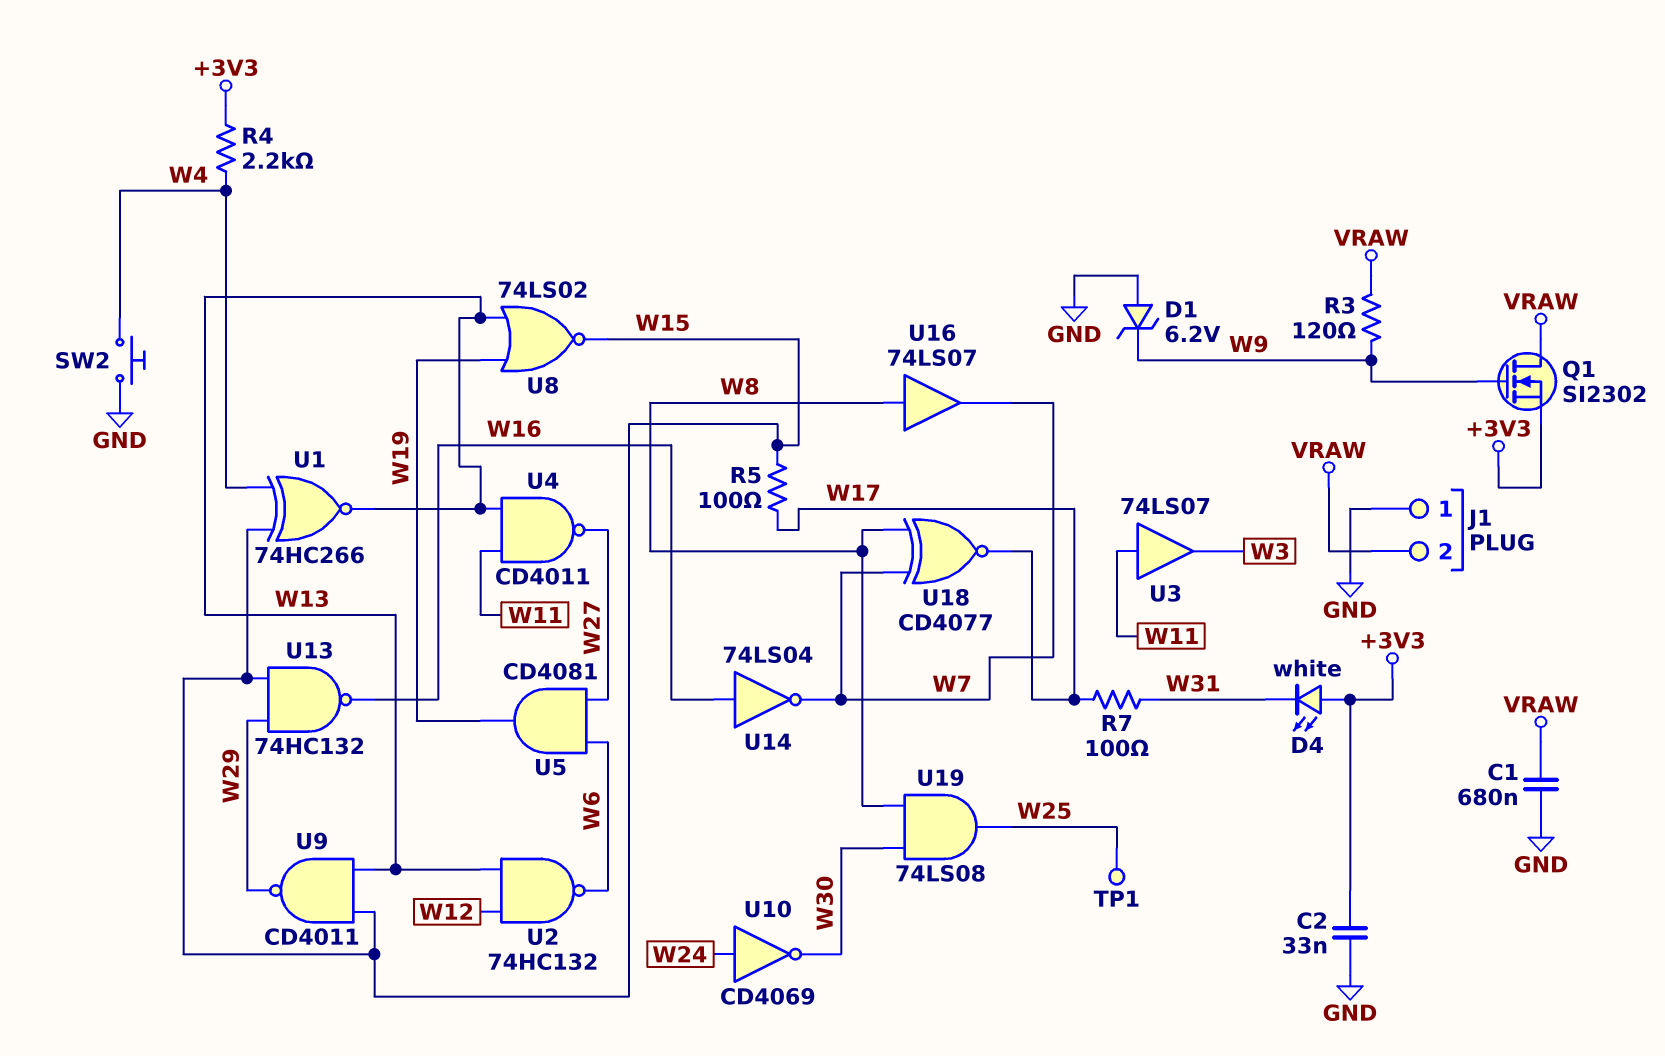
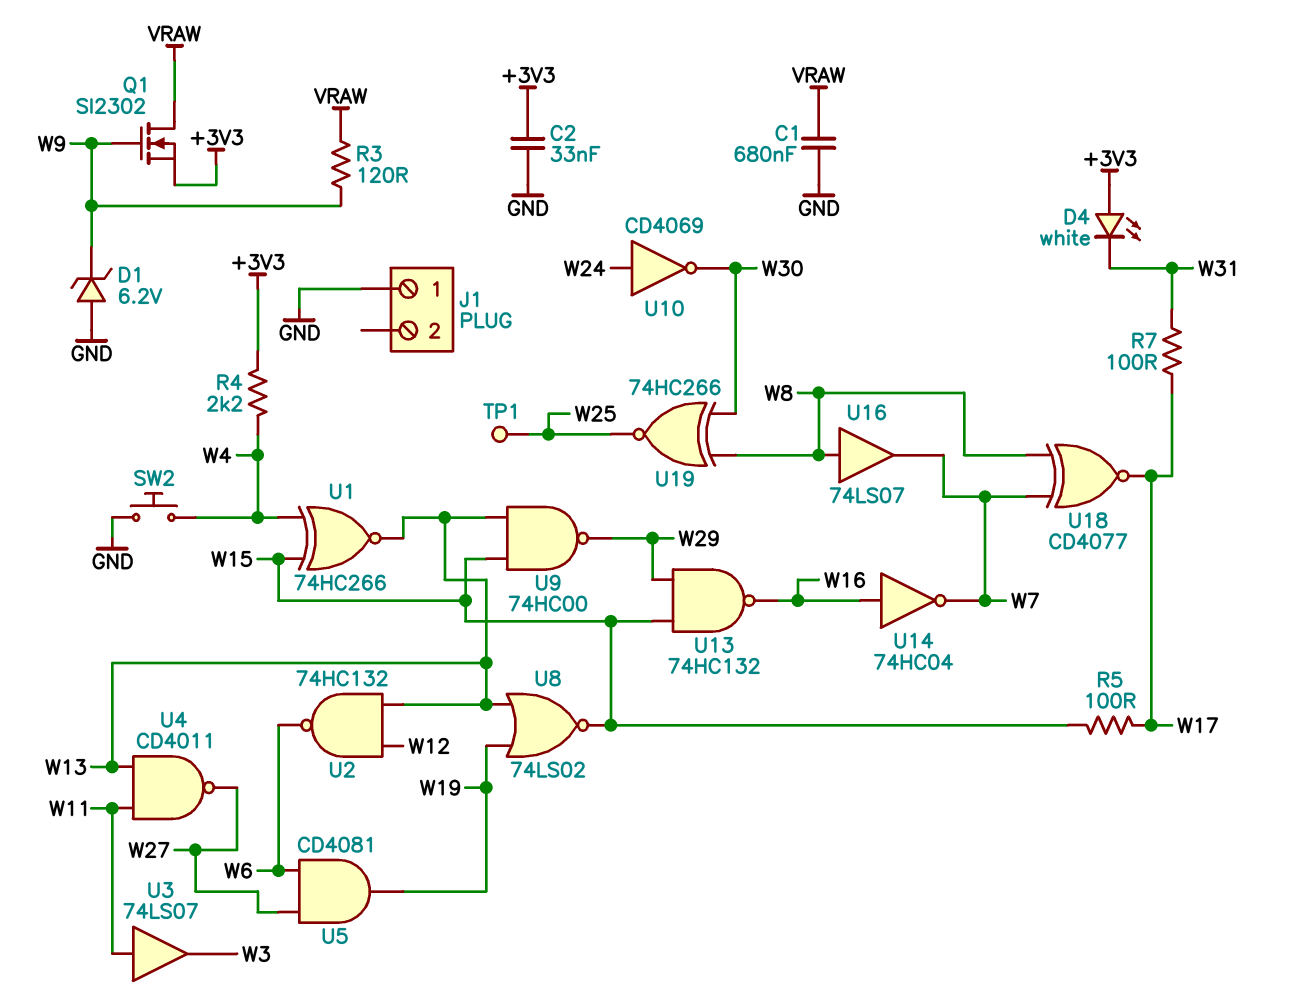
J1 pin 2: VRAW -> none
U9: NAND CD4011 (in W13, in W15, out W29) -> NAND 74HC00 (in W13, in W15, out W29)
U14: NOT 74LS04 (in W16, out W7) -> NOT 74HC04 (in W16, out W7)
U19: AND 74LS08 (in W8, in W30, out W25) -> XNOR 74HC266 (in W8, in W30, out W25)

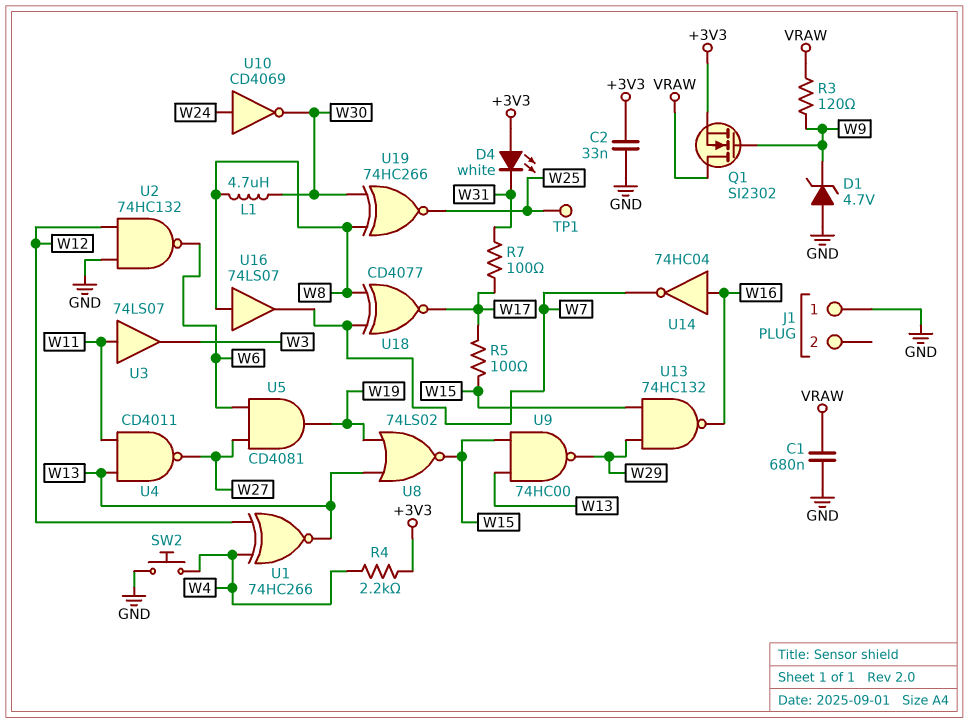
D1: zener 6.2V (A GND, K W9) -> zener 4.7V (A GND, K W9)
L1: none -> 4.7uH (W8, W30)
U1: XNOR 74HC266 (in W4, in W15, out W13) -> XNOR 74HC266 (in W4, in W12, out W13)
U2: NAND 74HC132 (in W12, in W13, out W6) -> NAND 74HC132 (in GND, in W12, out W6)

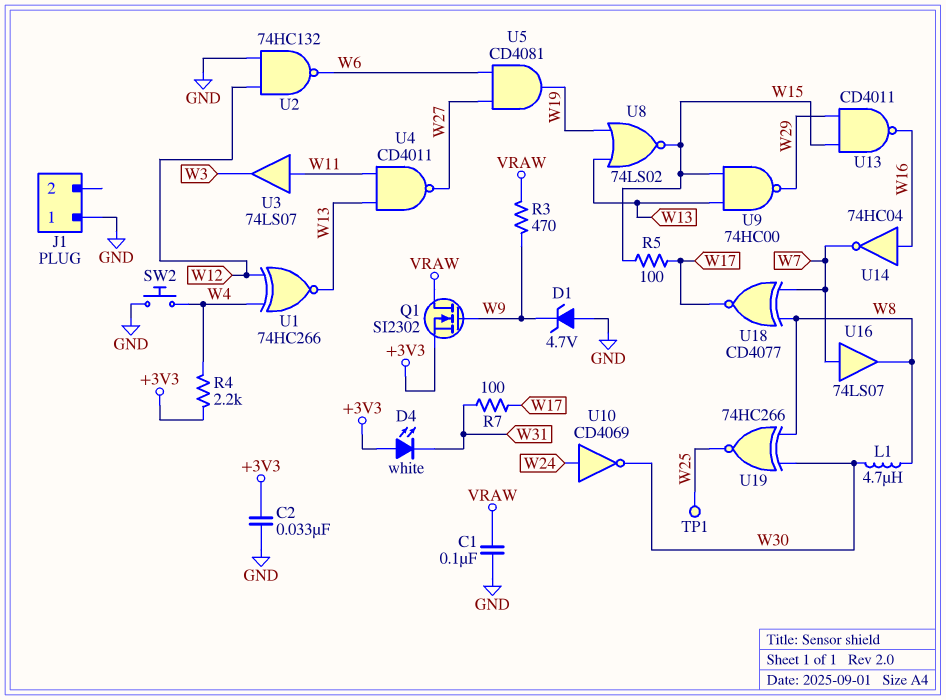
C1: 680nF (GND, VRAW) -> 100nF (GND, VRAW)
R3: 120 (VRAW, W9) -> 470 (VRAW, W9)
U13: NAND 74HC132 (in W15, in W29, out W16) -> NAND CD4011 (in W15, in W29, out W16)
U16: buffer 74LS07 (in W8, out W7) -> buffer 74LS07 (in W7, out W8)

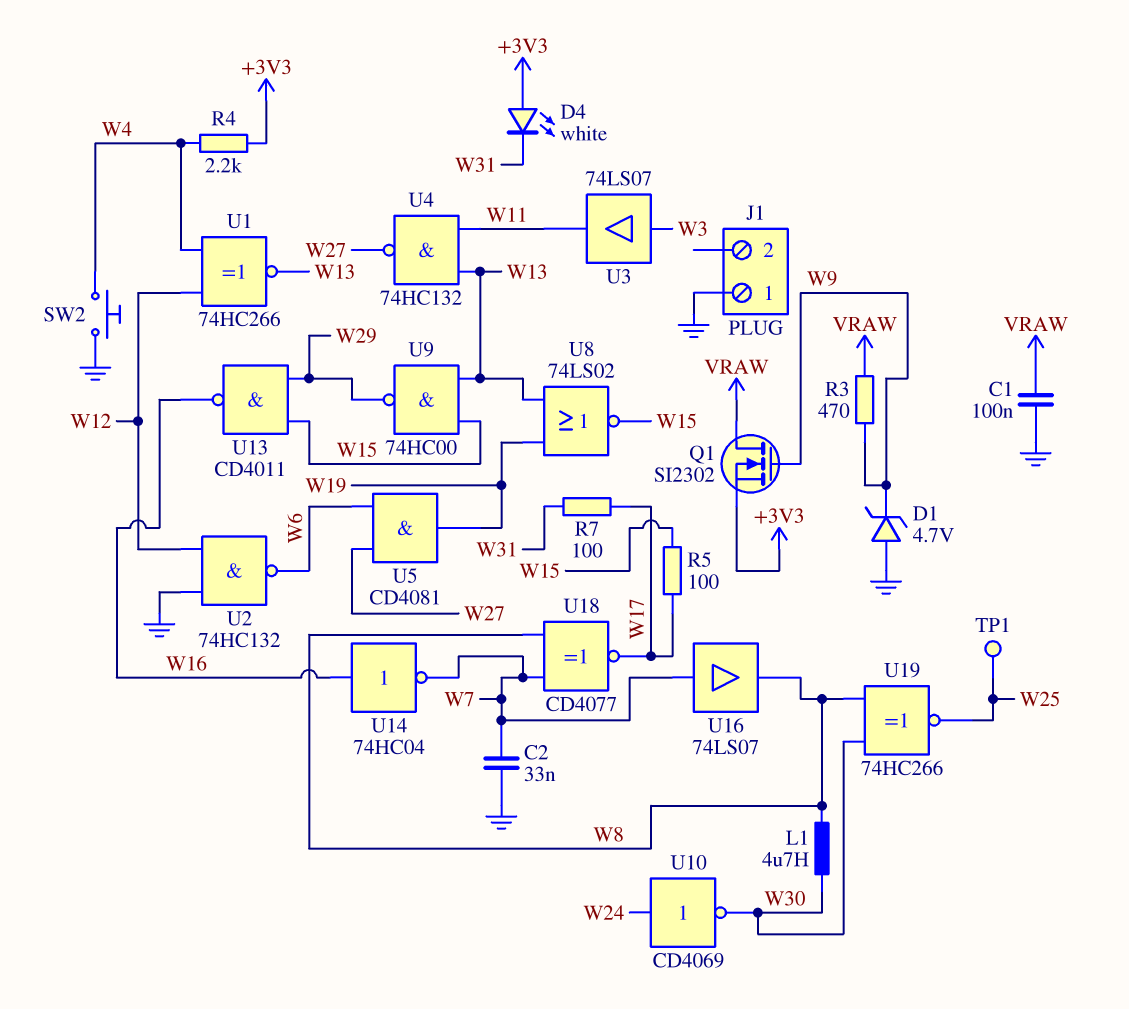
C2: 33nF (+3V3, GND) -> 33nF (GND, W7)
U3: buffer 74LS07 (in W11, out W3) -> buffer 74LS07 (in W3, out W11)
U4: NAND CD4011 (in W11, in W13, out W27) -> NAND 74HC132 (in W11, in W13, out W27)

